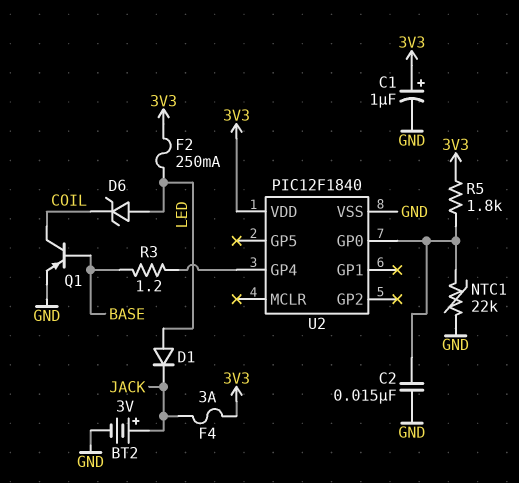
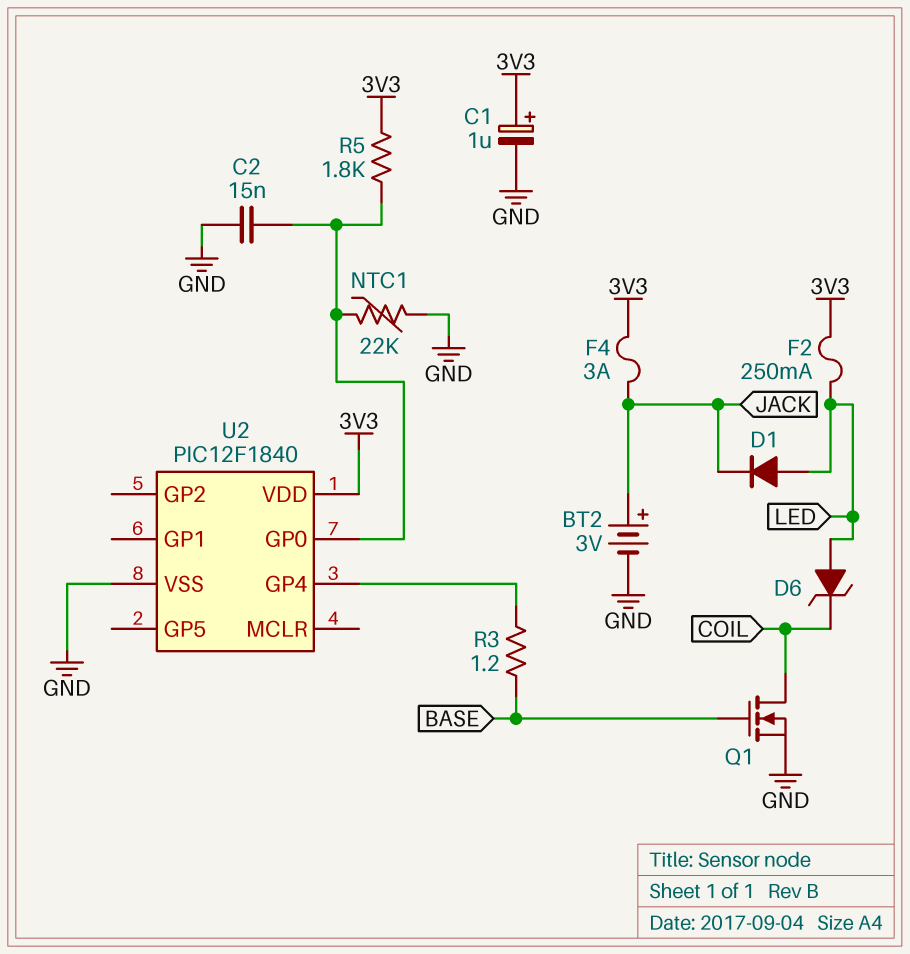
Q1: PNP (B BASE, C COIL, E GND) -> NMOS (G BASE, D COIL, S GND)

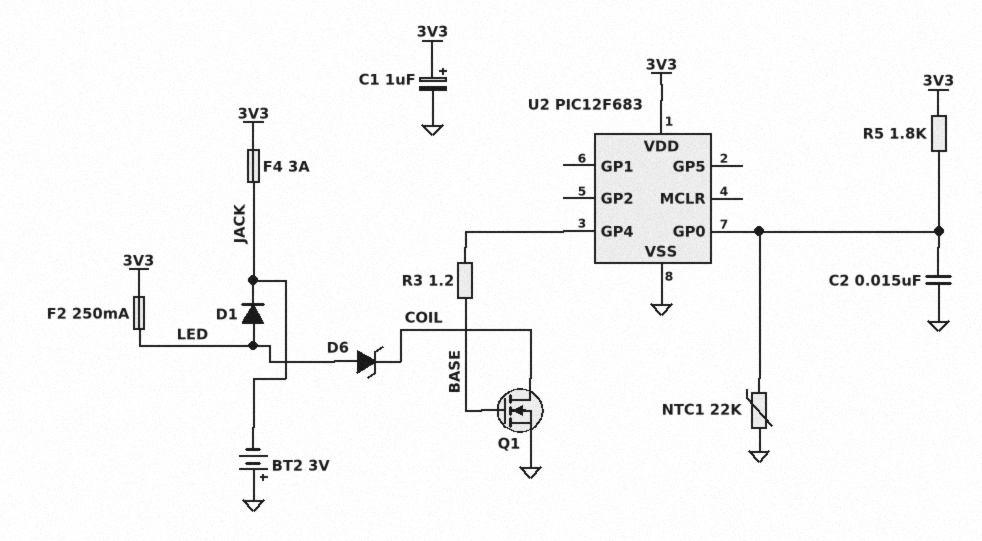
BT2: 3V (plus JACK, minus GND) -> 3V (plus GND, minus JACK)
U2: PIC12F1840 -> PIC12F683

